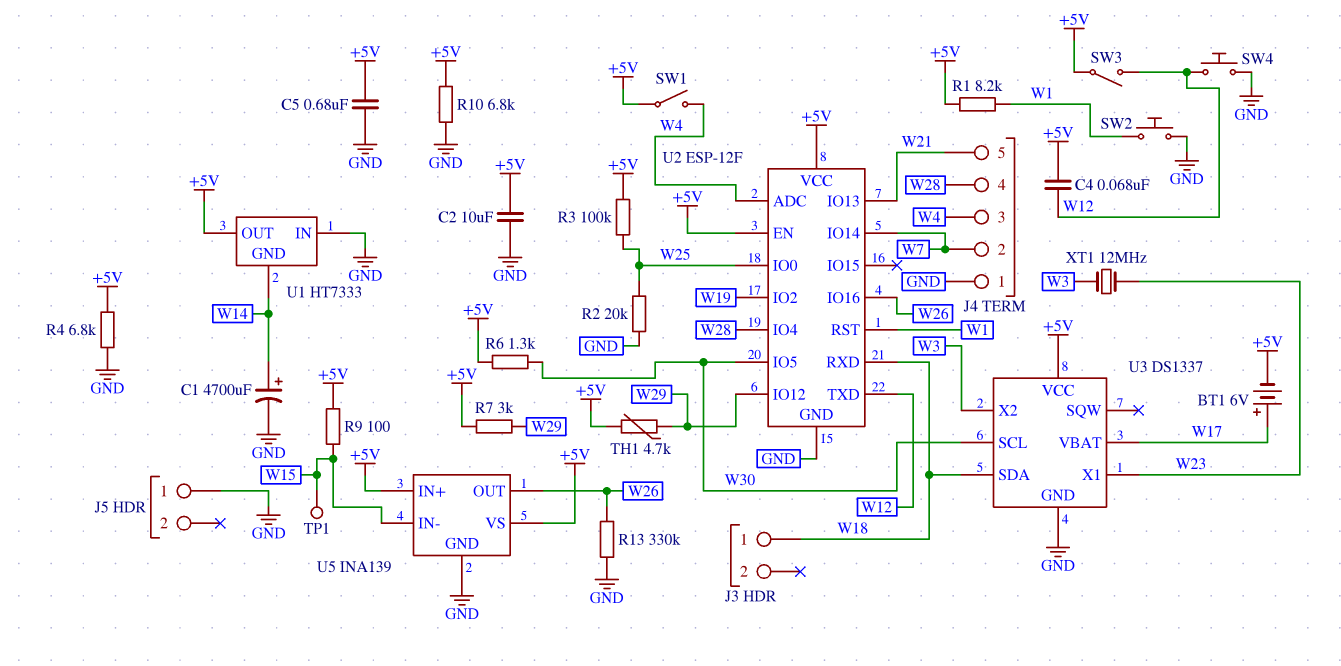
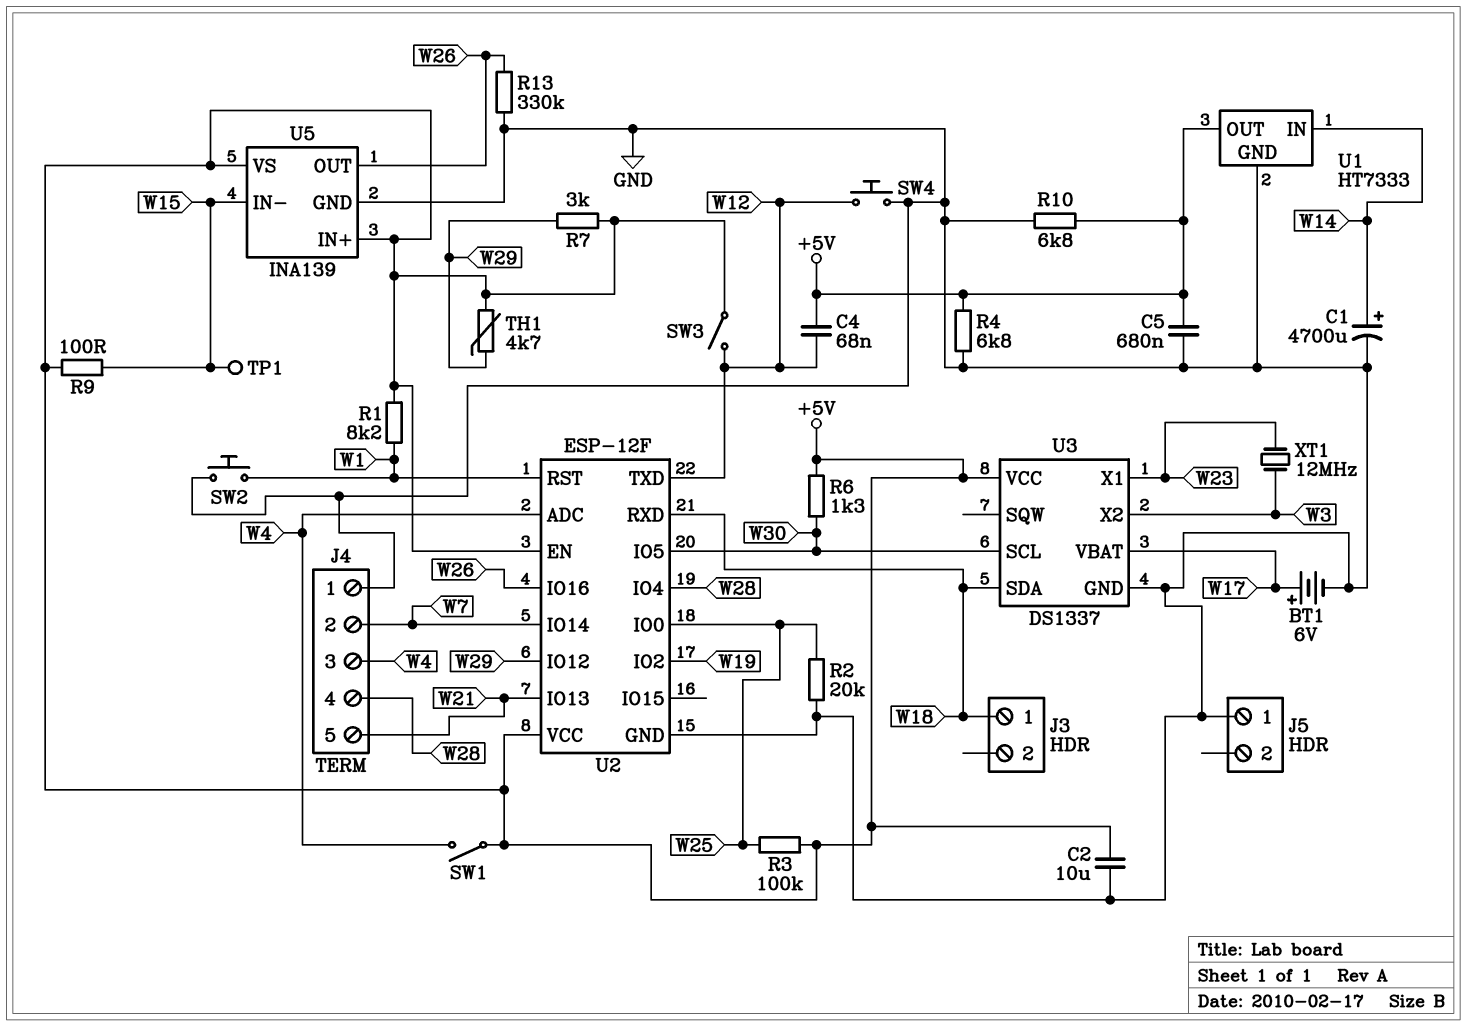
BT1: 6V (plus W17, minus +5V) -> 6V (plus W17, minus GND)
U1 pin GND: W14 -> GND
U1 pin IN: GND -> W14

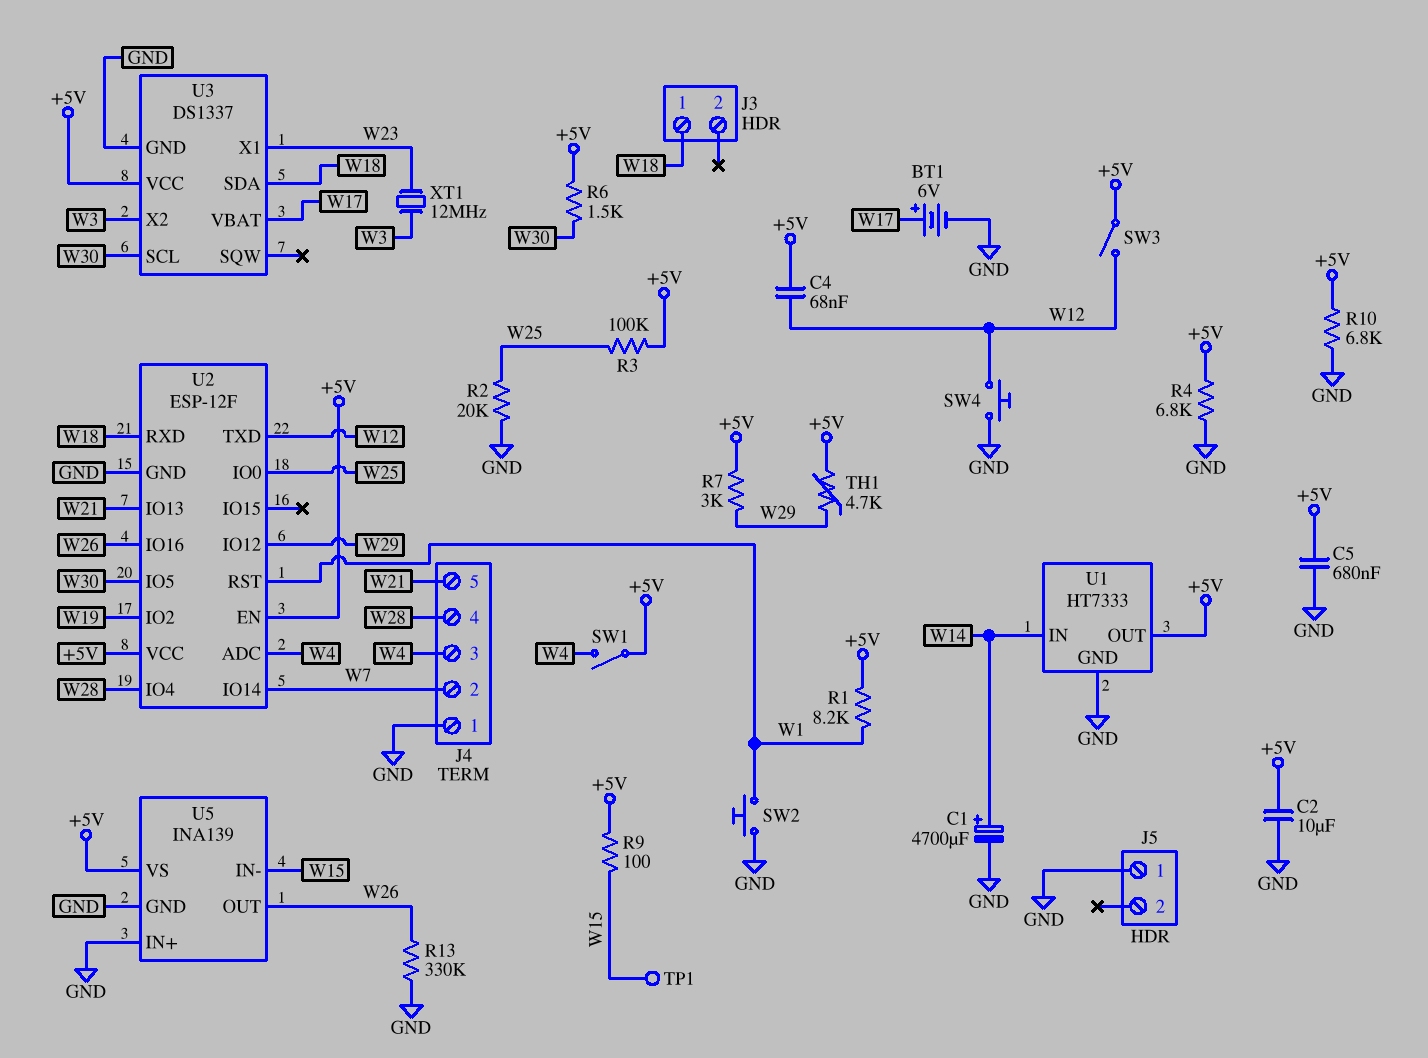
R6: 1.3k (+5V, W30) -> 1.5k (+5V, W30)
U5 pin IN+: +5V -> GND

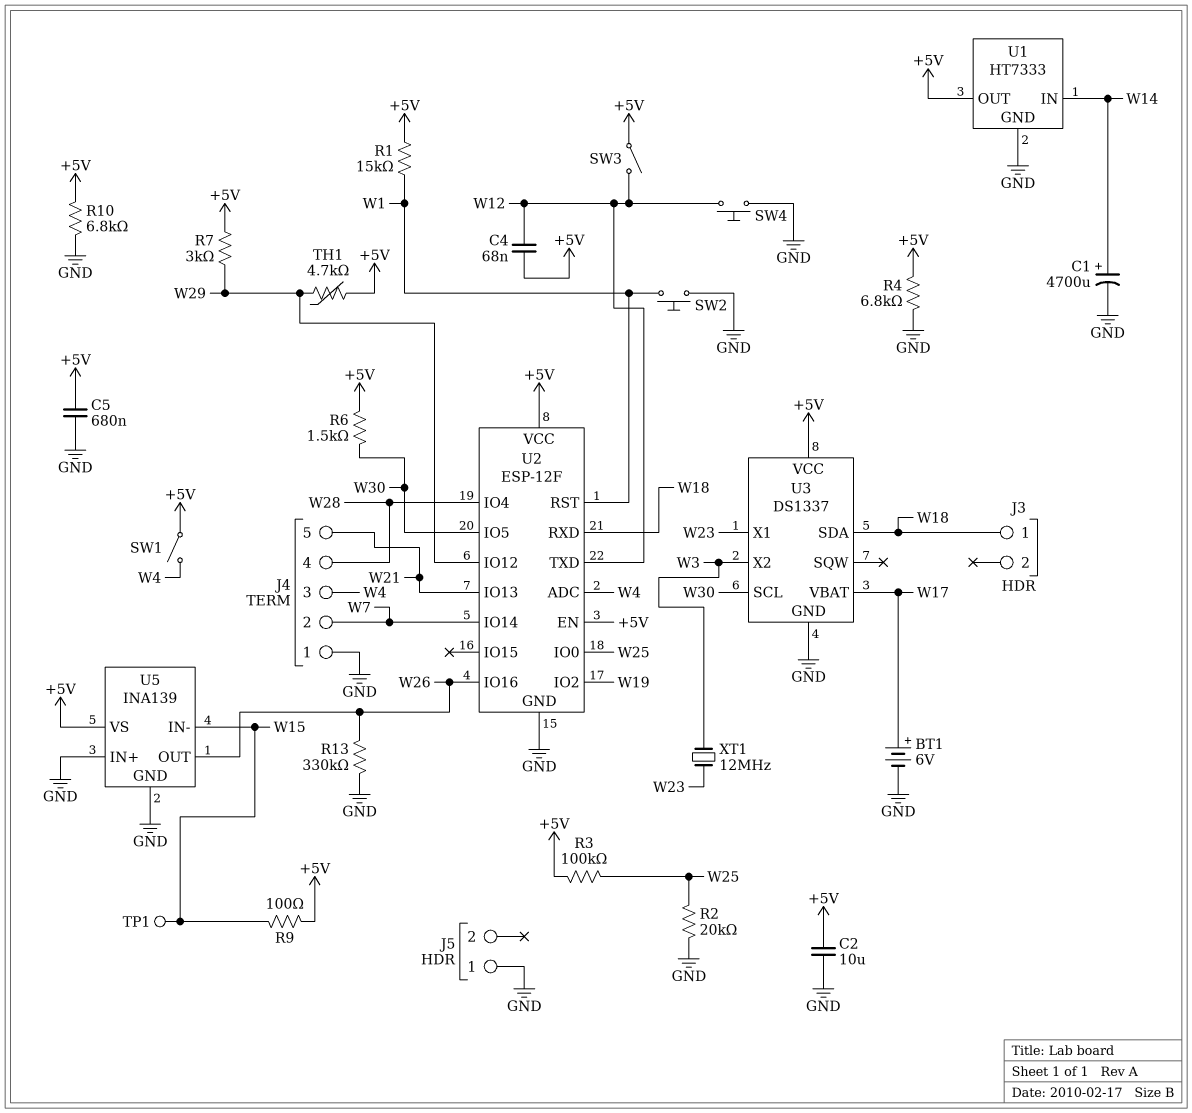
R1: 8.2k (+5V, W1) -> 15k (+5V, W1)

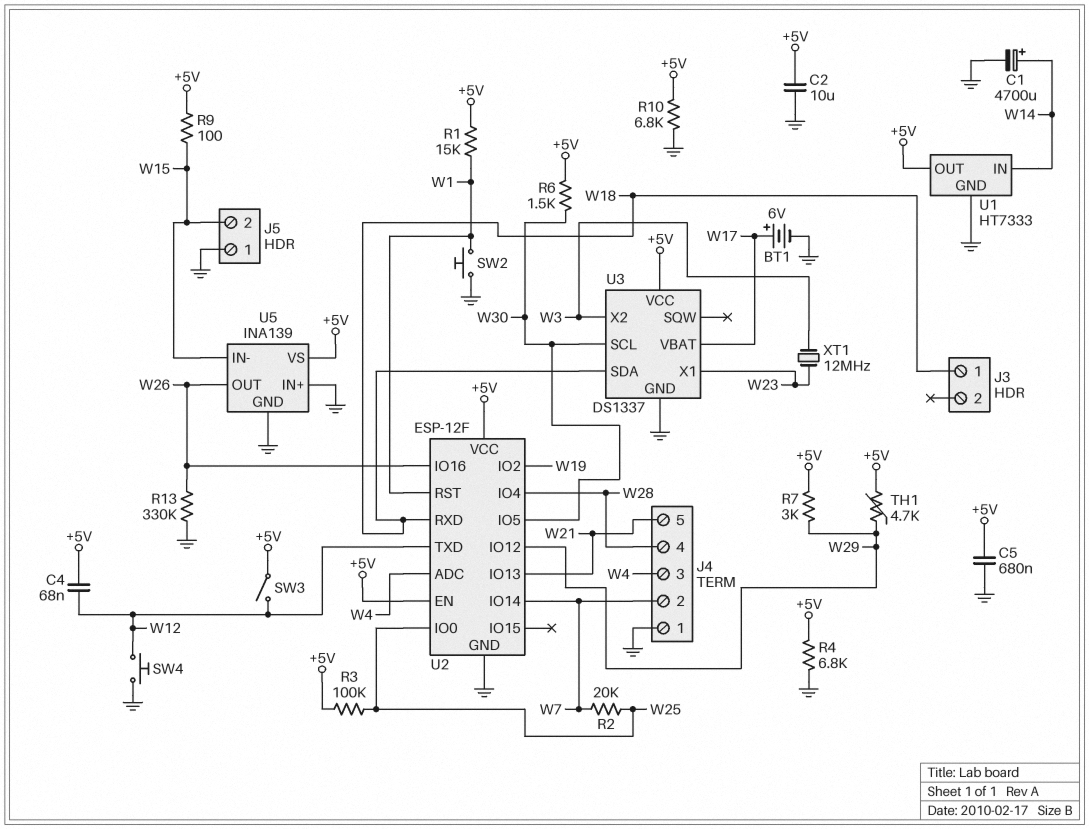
J5 pin 2: none -> W15
R2: 20k (GND, W25) -> 20k (W7, W25)
SW1: switch (+5V, W4) -> none
TP1: test point (W15) -> none

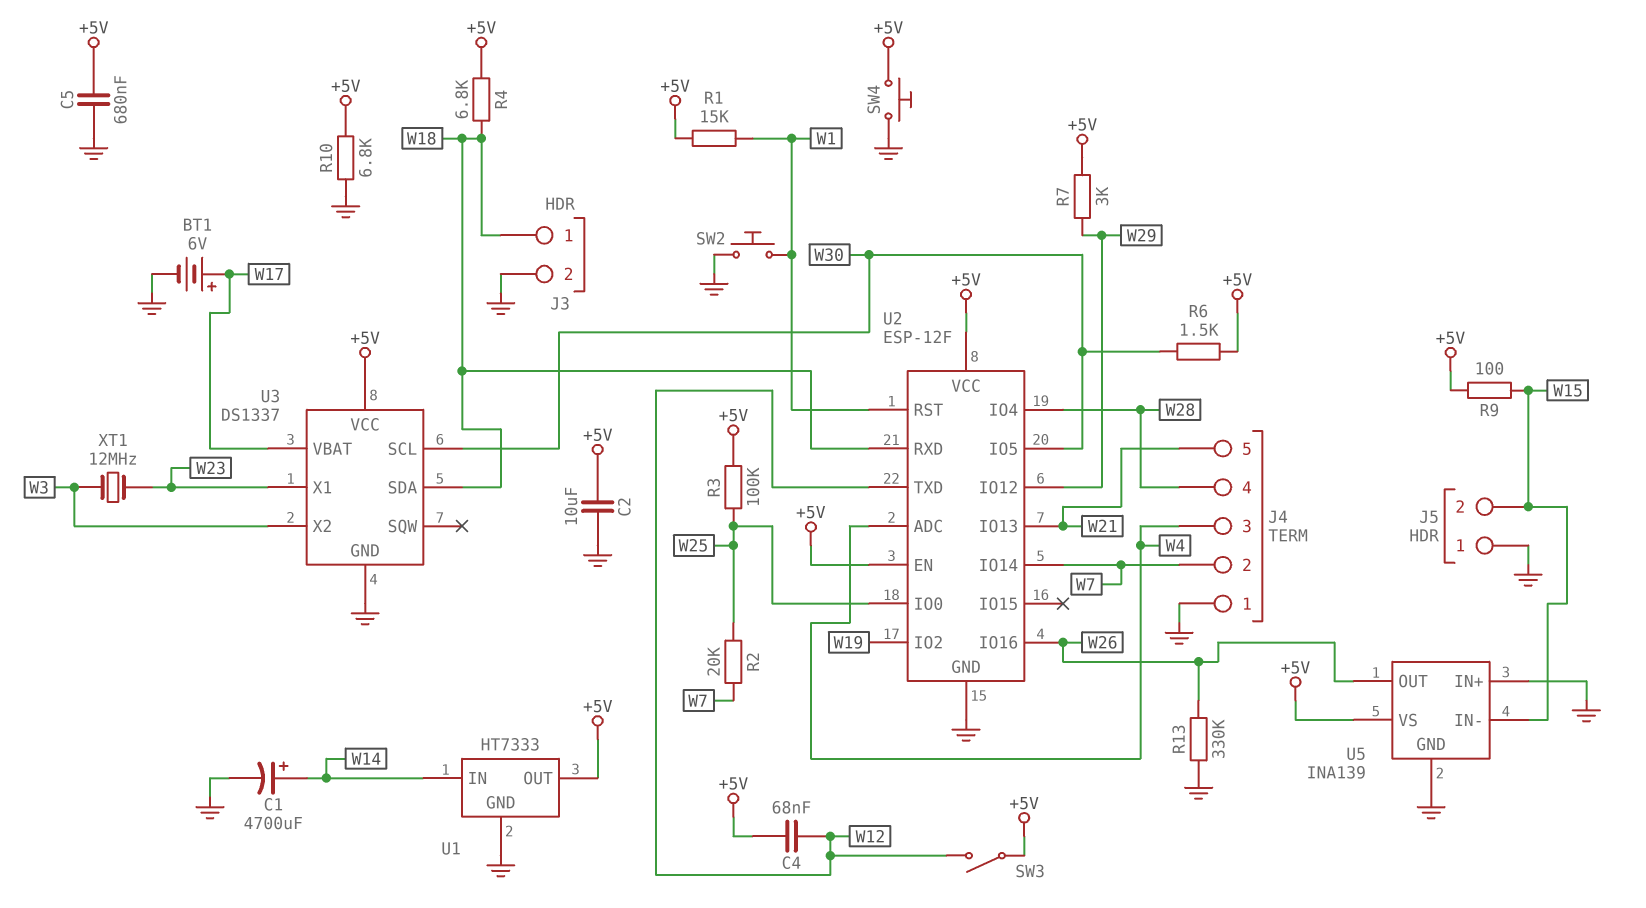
J3 pin 2: none -> GND
R4: 6.8k (+5V, GND) -> 6.8k (+5V, W18)
SW4: button (GND, W12) -> button (+5V, GND)
TH1: 4.7k (+5V, W29) -> none

